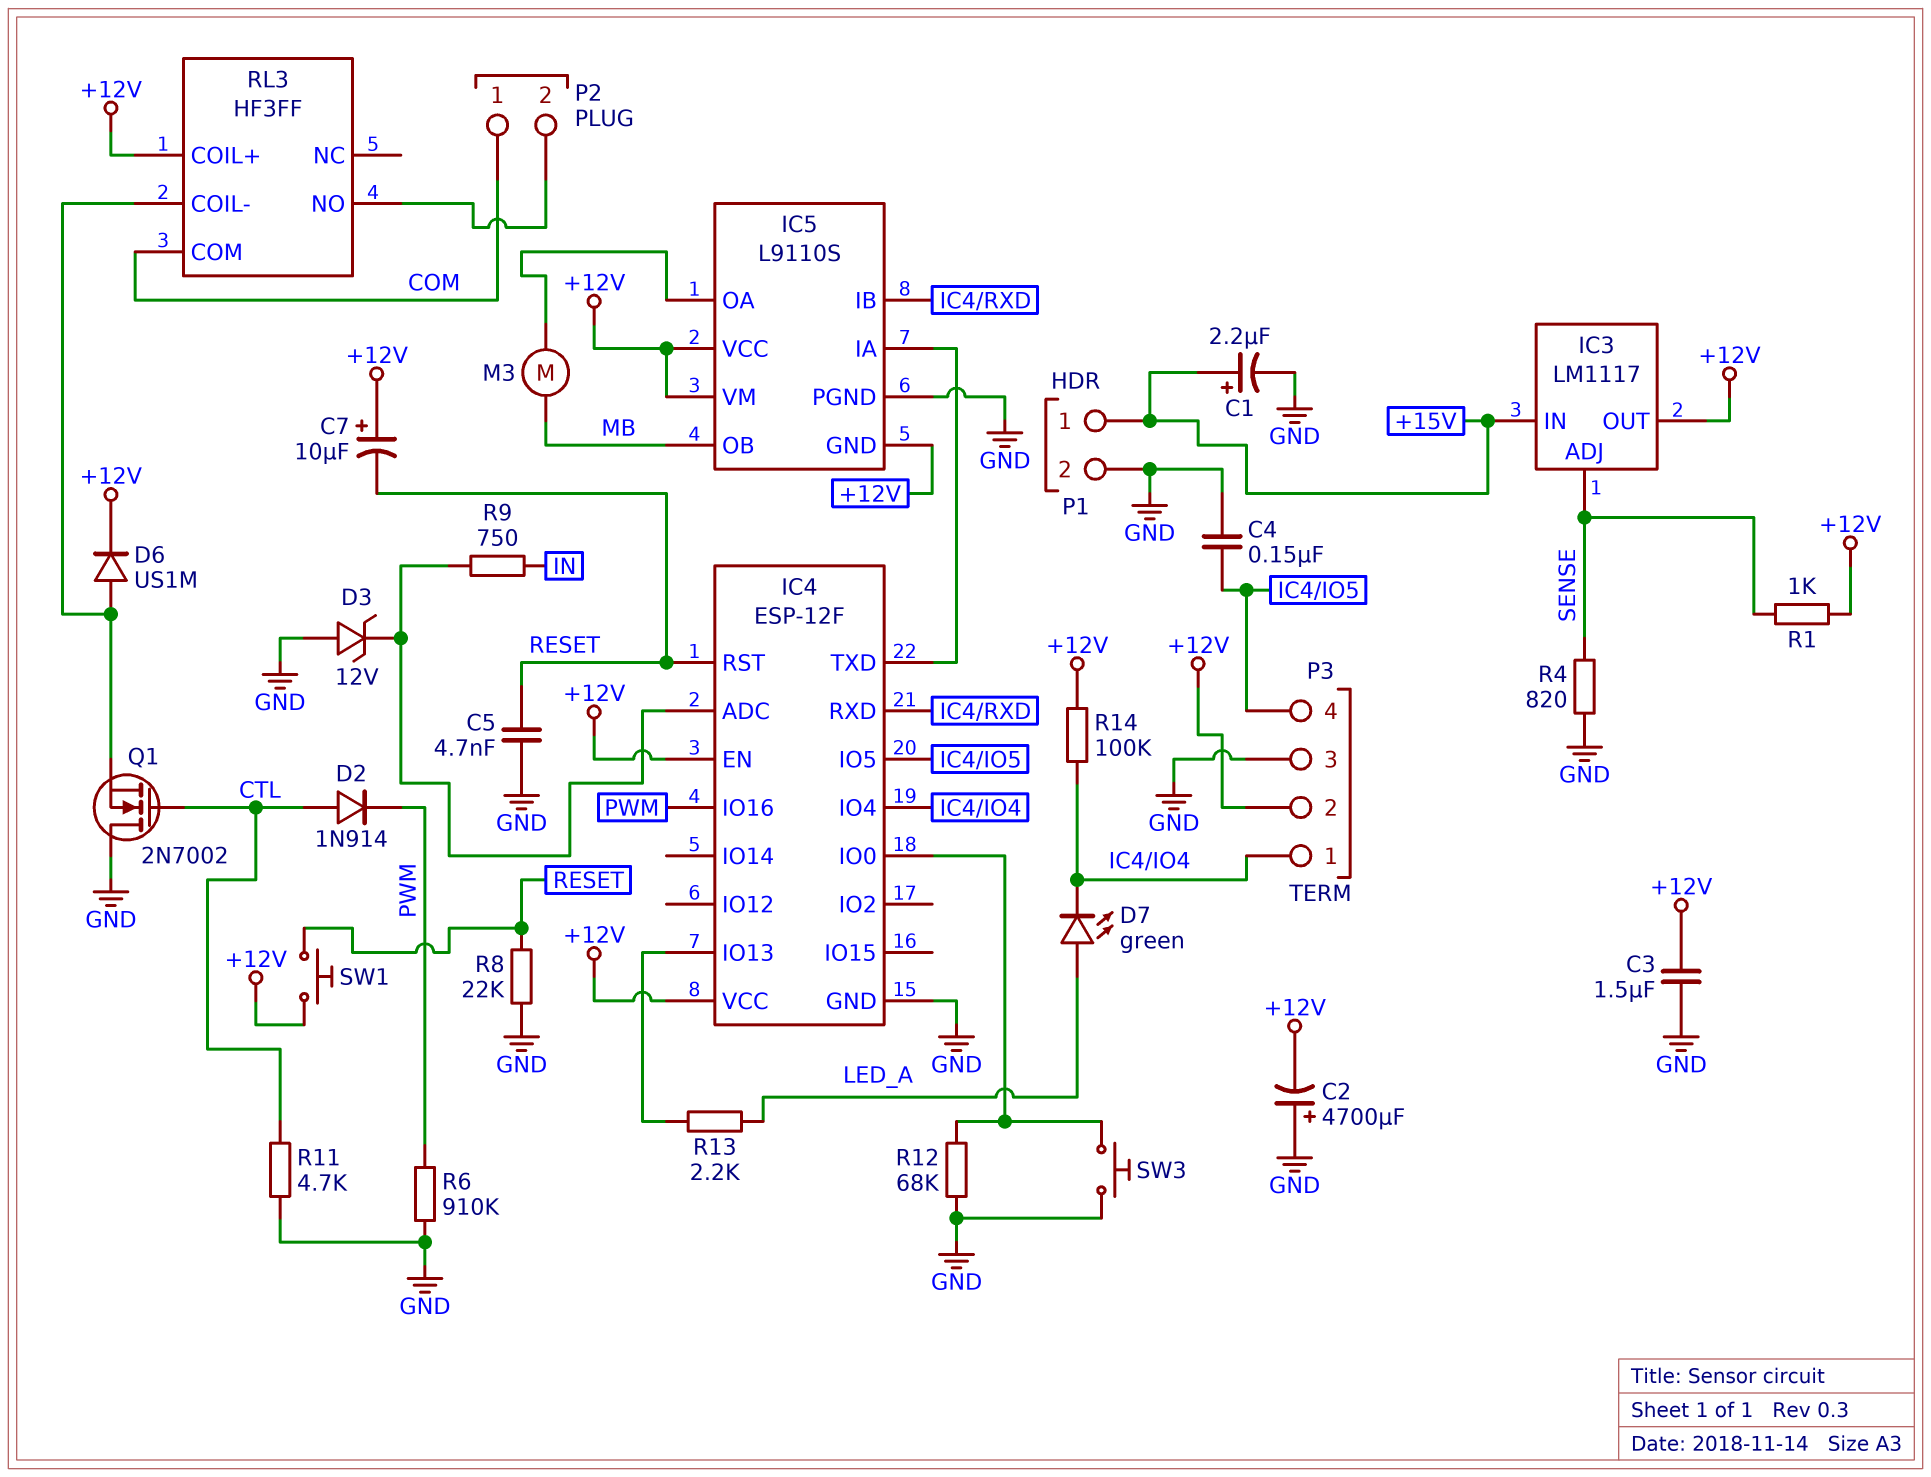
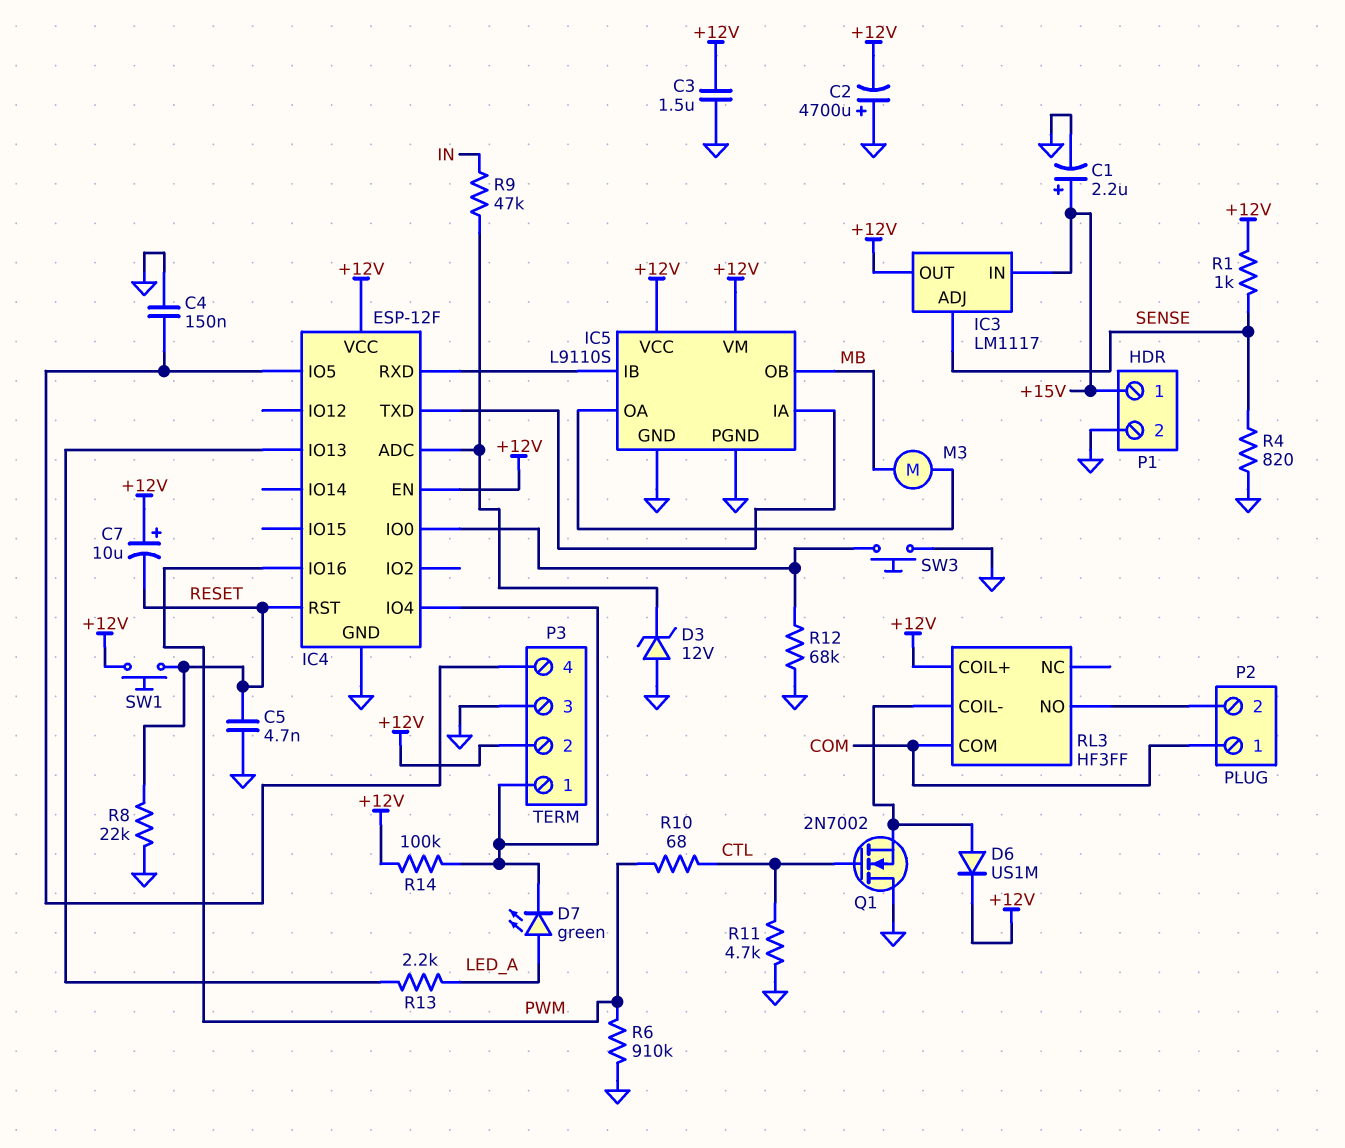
D2: diode 1N914 (A CTL, K PWM) -> none
IC5 pin GND: +12V -> GND
R9: 750 (IC4/ADC, IN) -> 47k (IC4/ADC, IN)
R10: none -> 68 (CTL, PWM)

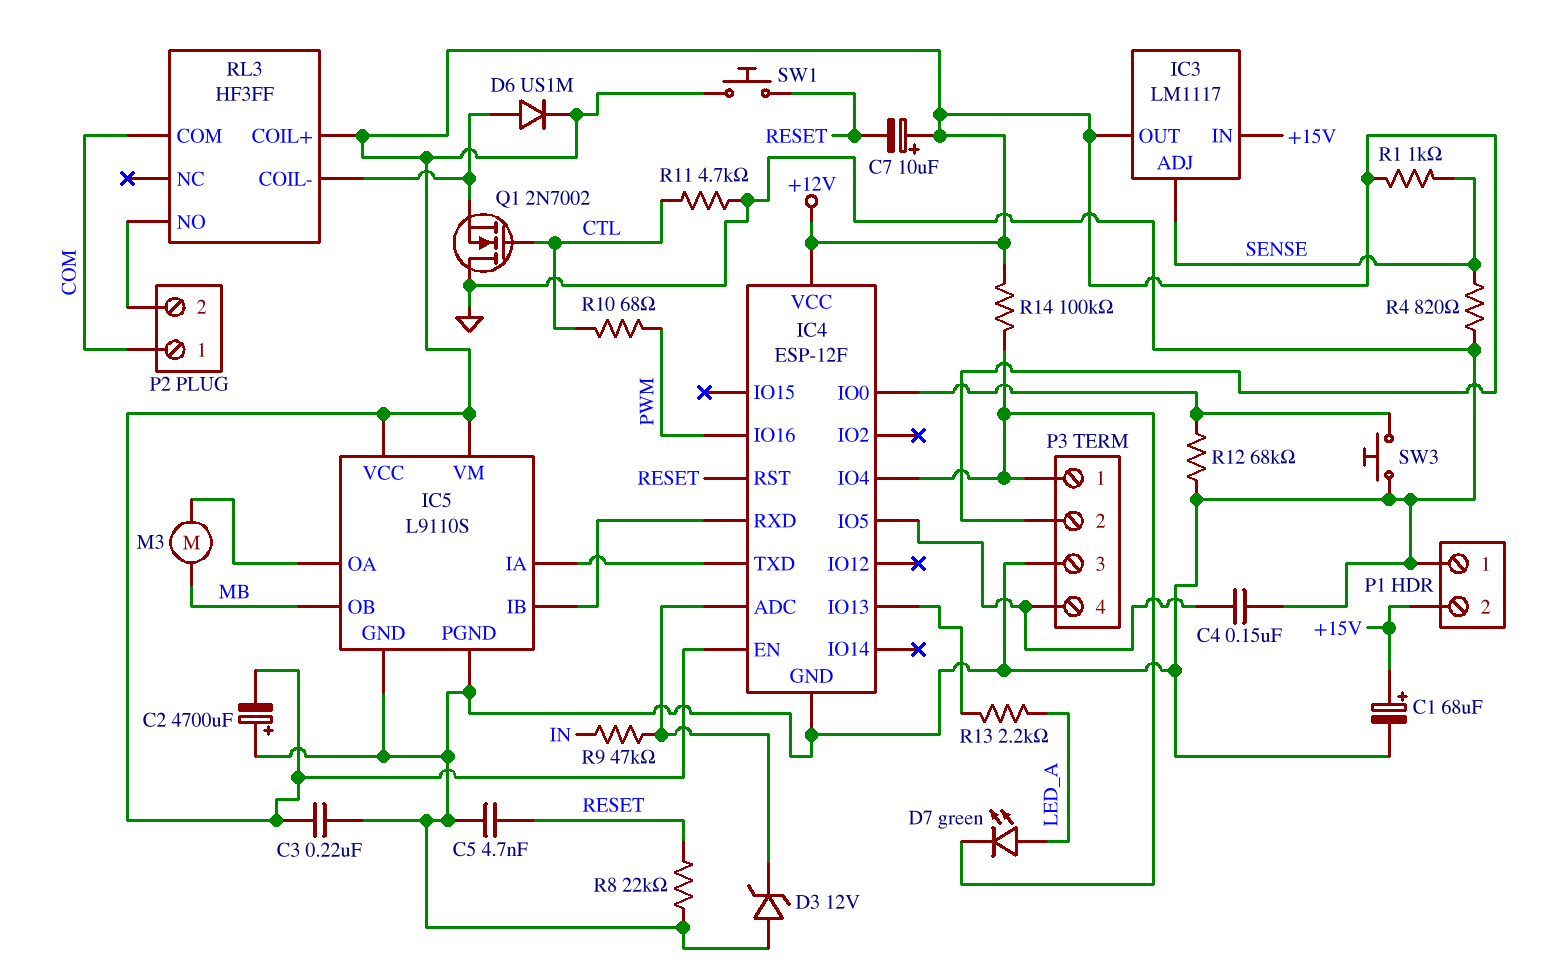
C1: 2.2uF (plus +15V, minus GND) -> 68uF (plus +15V, minus GND)
C3: 1.5uF (+12V, GND) -> 220nF (+12V, GND)
P1 pin 1: +15V -> GND
P1 pin 2: GND -> +15V
R6: 910k (GND, PWM) -> none

